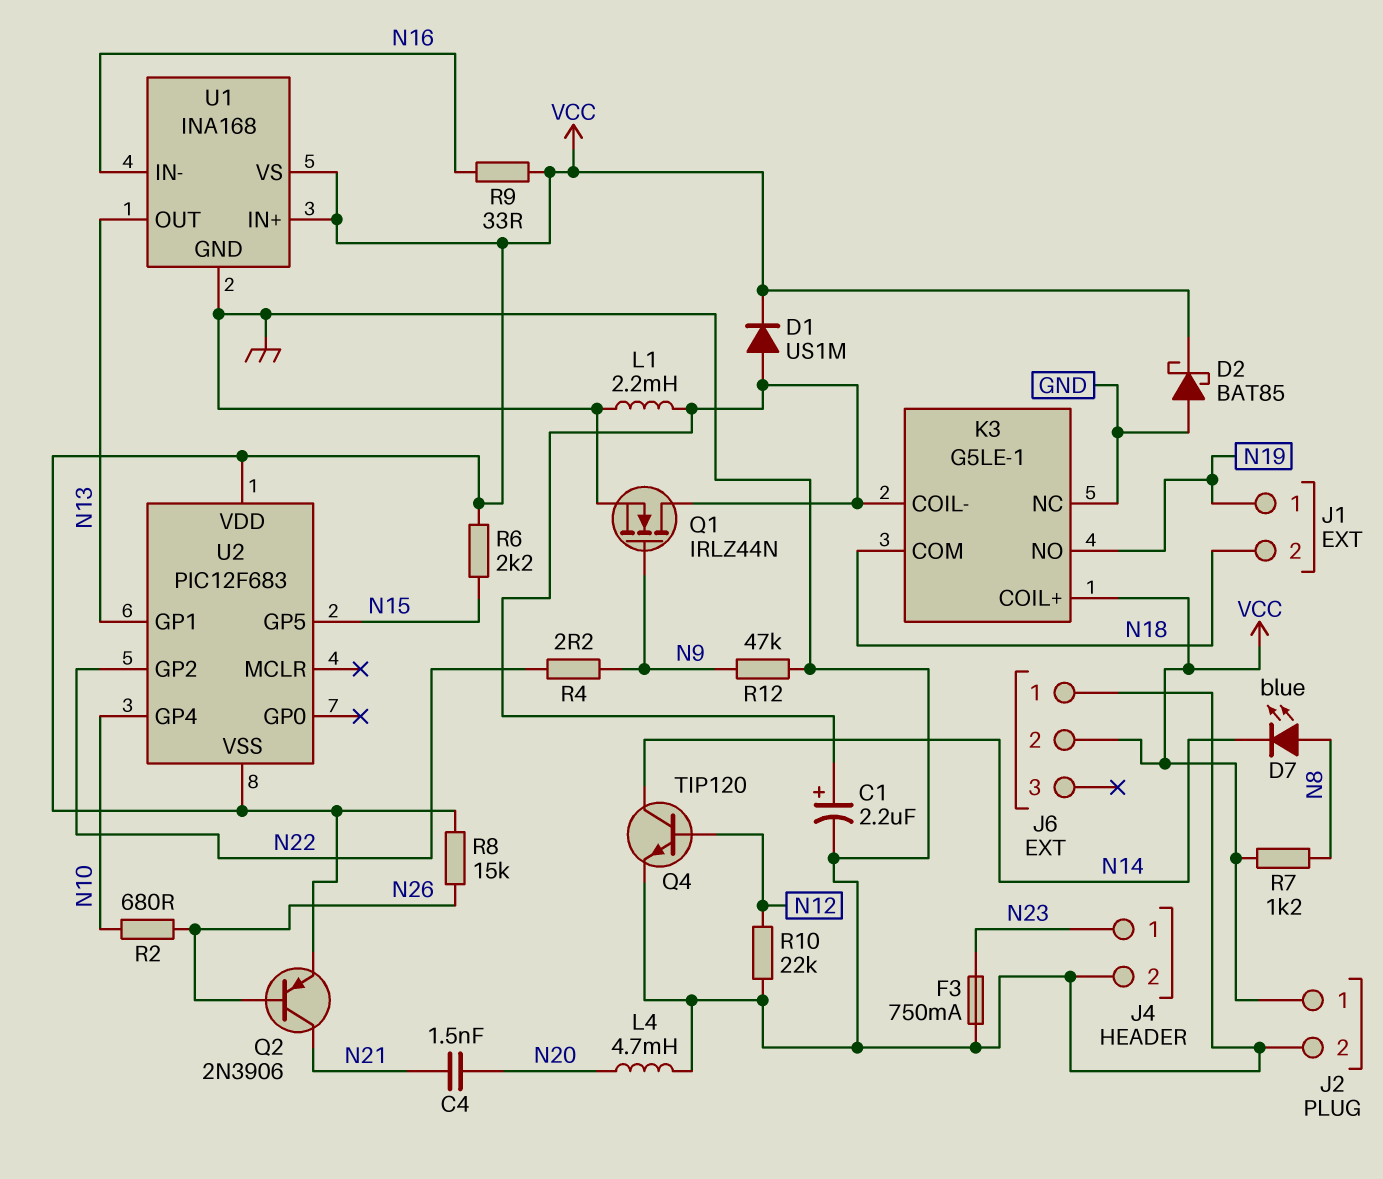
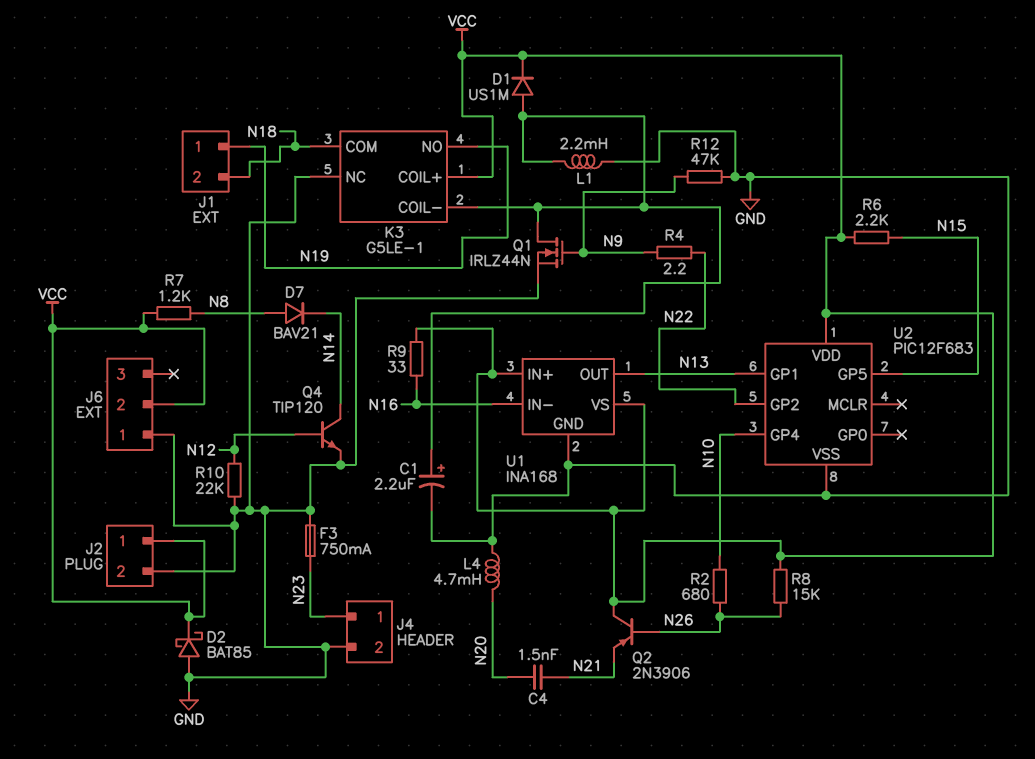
D7: LED blue (A N8, K N14) -> diode BAV21 (A N8, K N14)
Q2: PNP 2N3906 (B N26, C N21, E VCC) -> PNP 2N3906 (B N26, C VCC, E N21)
U2 pin VSS: VCC -> GND

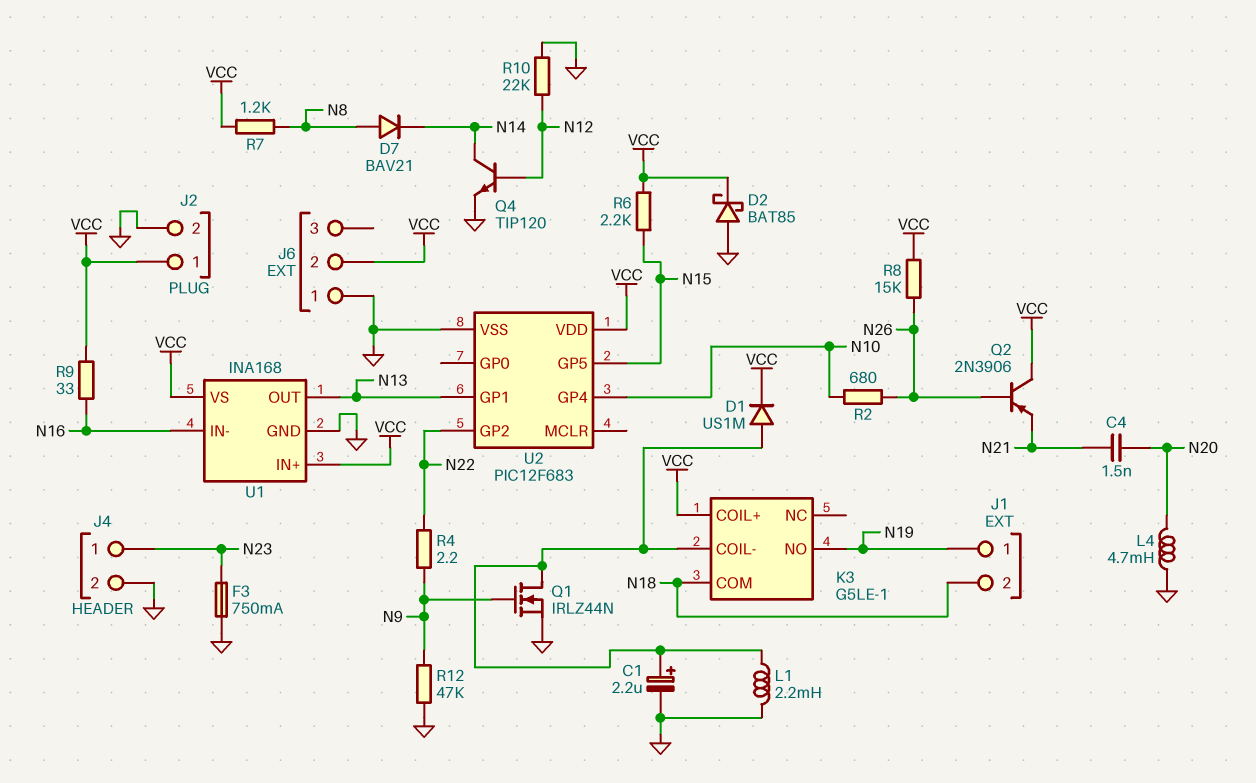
K3 pin NC: GND -> none

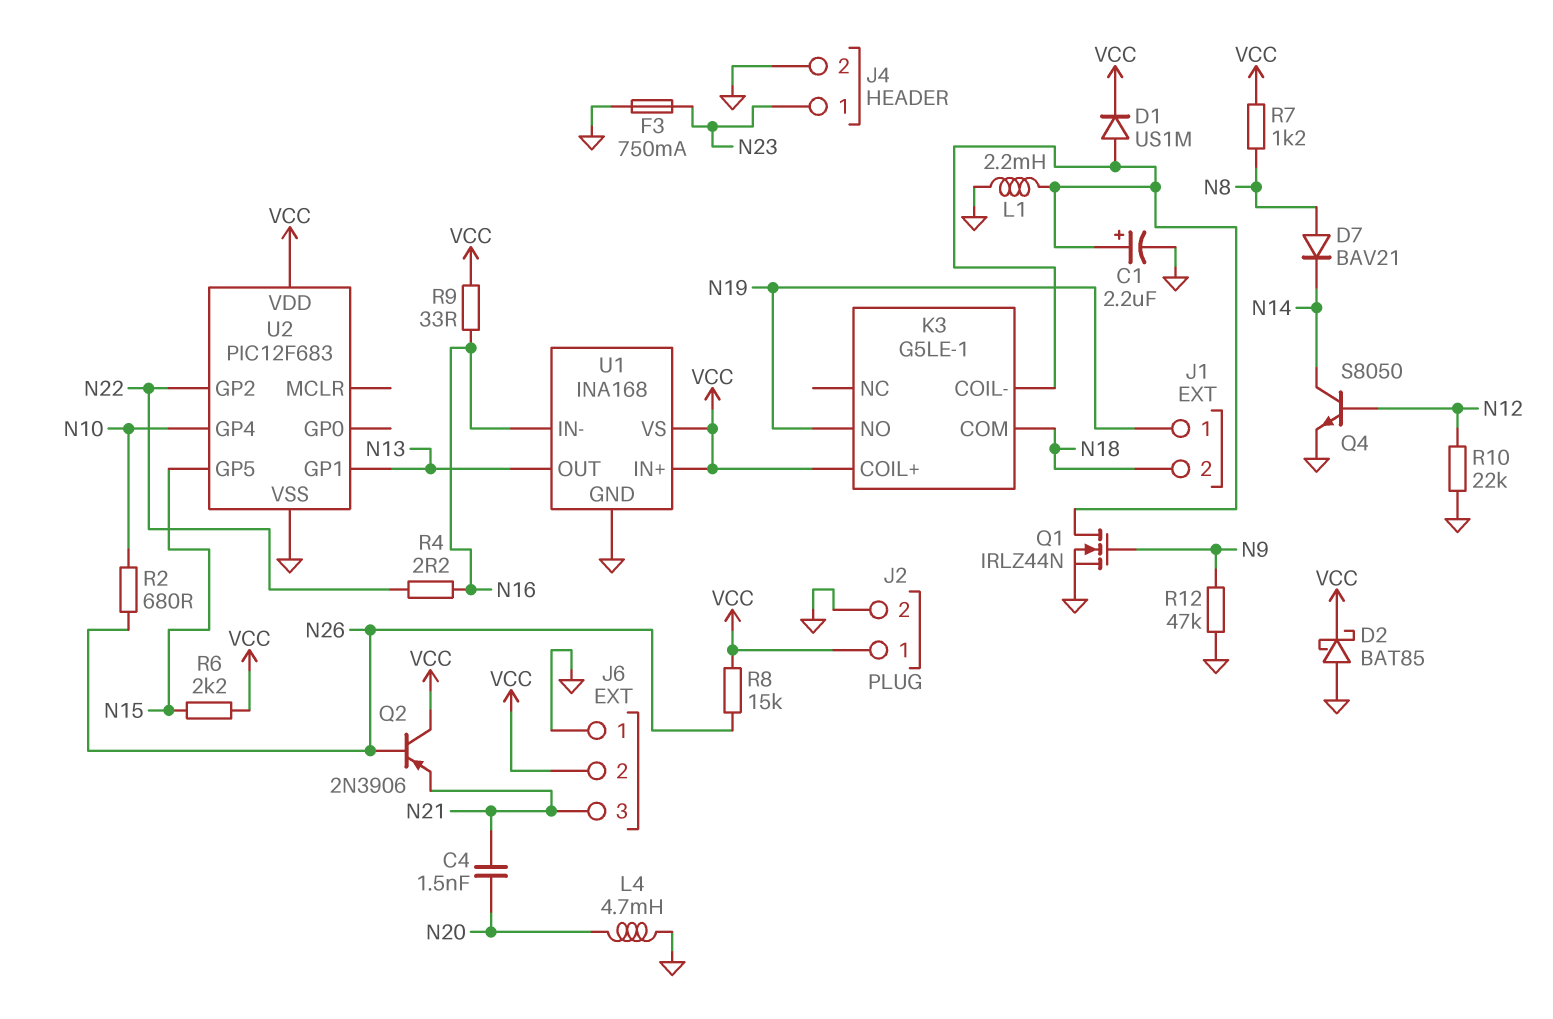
J6 pin 3: none -> N21
Q4: NPN TIP120 (B N12, C N14, E GND) -> NPN S8050 (B N12, C N14, E GND)
R4: 2.2 (N9, N22) -> 2.2 (N16, N22)

